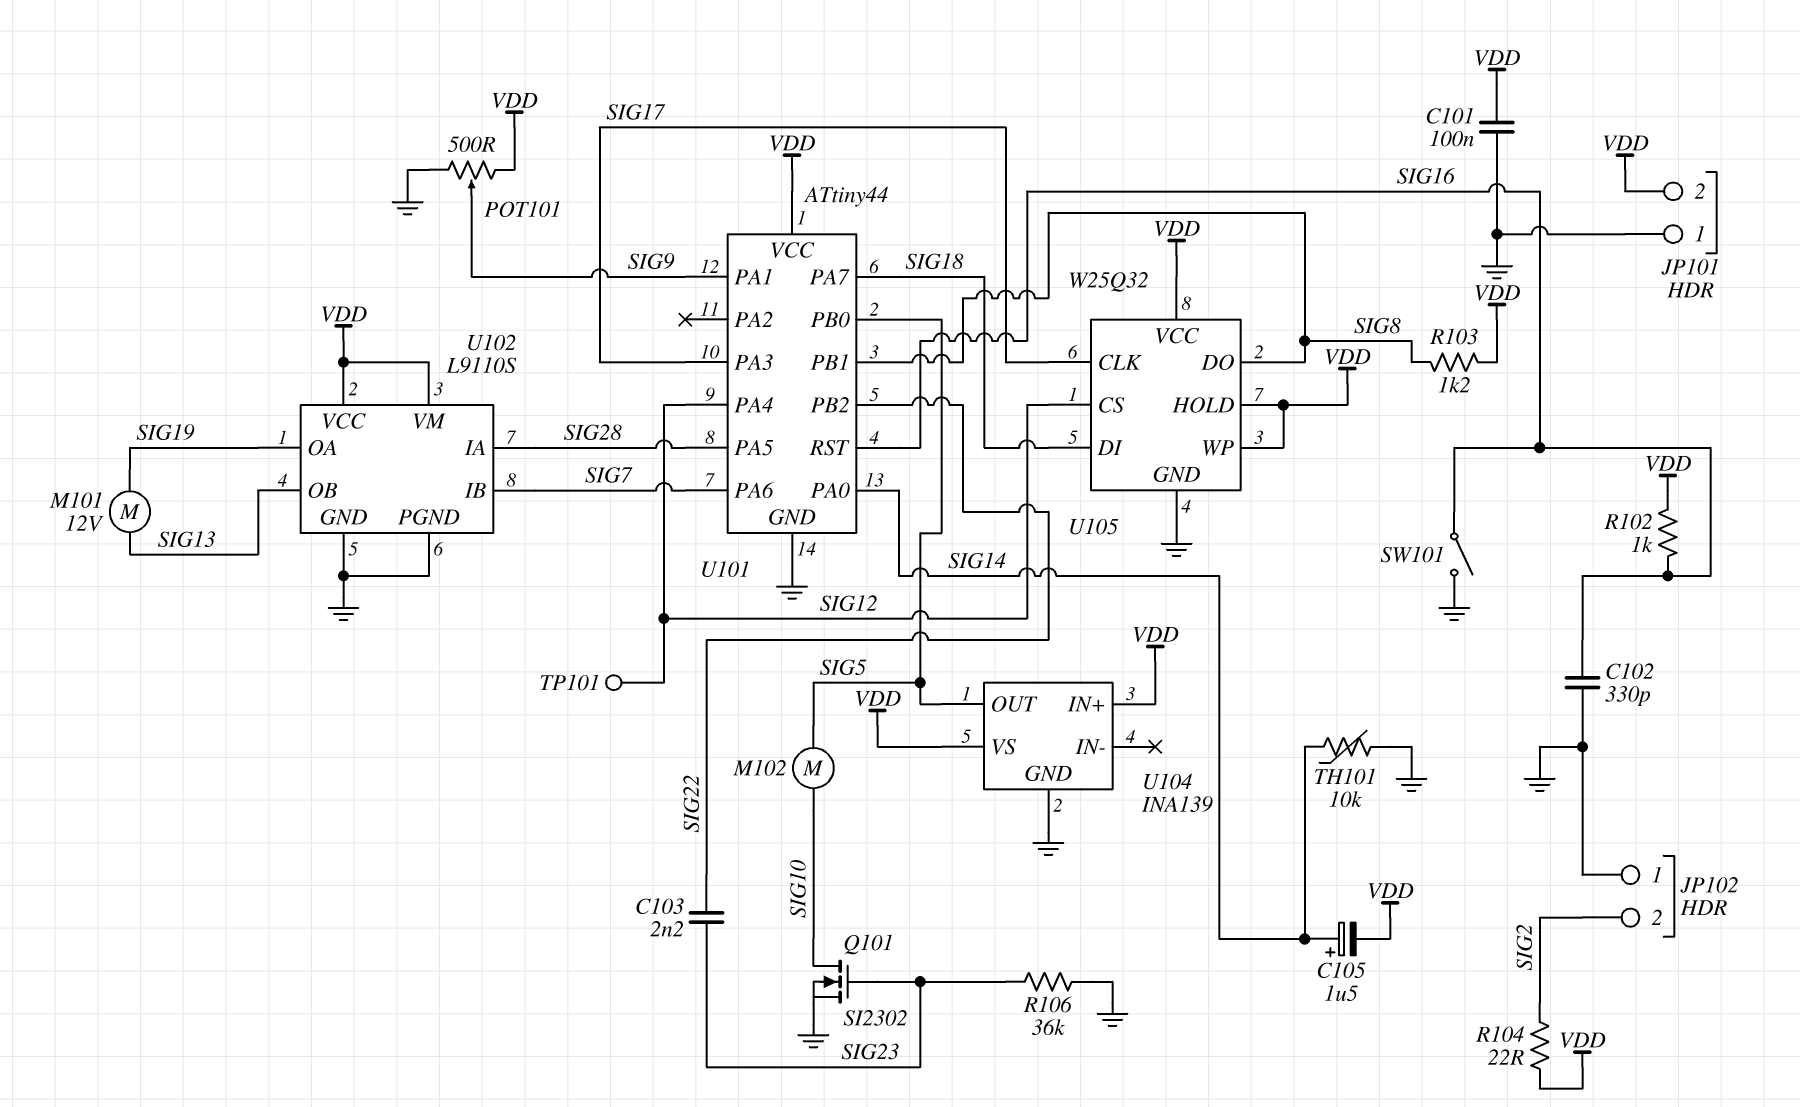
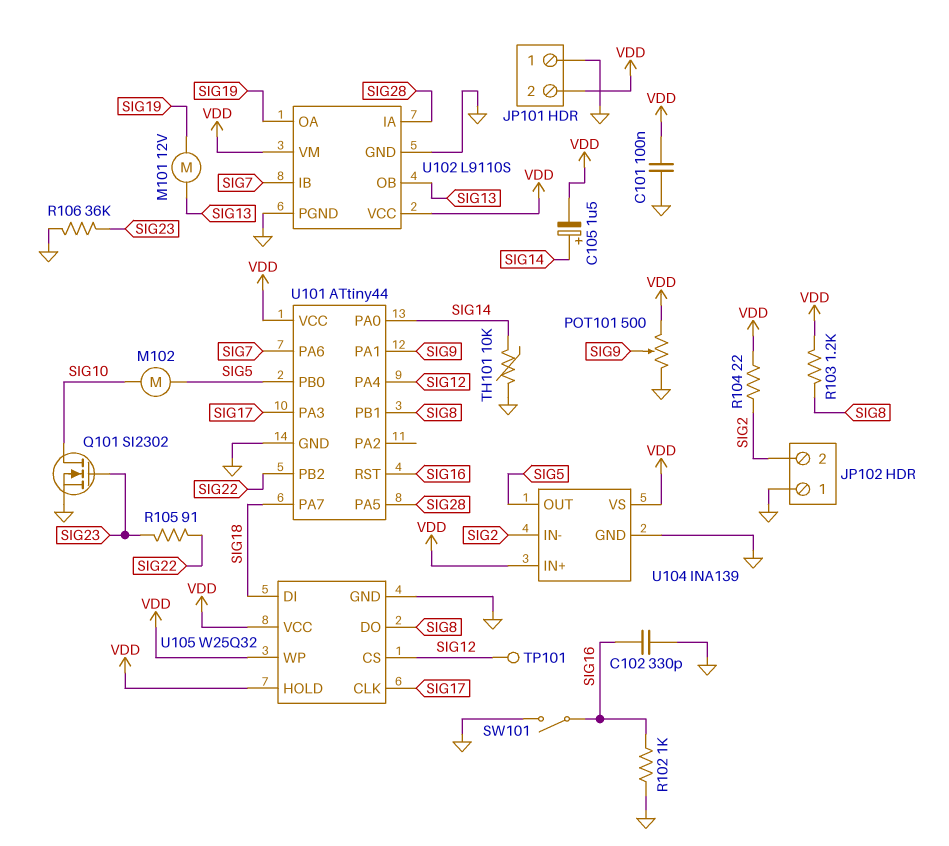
C103: 2.2nF (SIG22, SIG23) -> none
R102: 1k (SIG16, VDD) -> 1k (GND, SIG16)
R105: none -> 91 (SIG22, SIG23)
U104 pin IN-: none -> SIG2

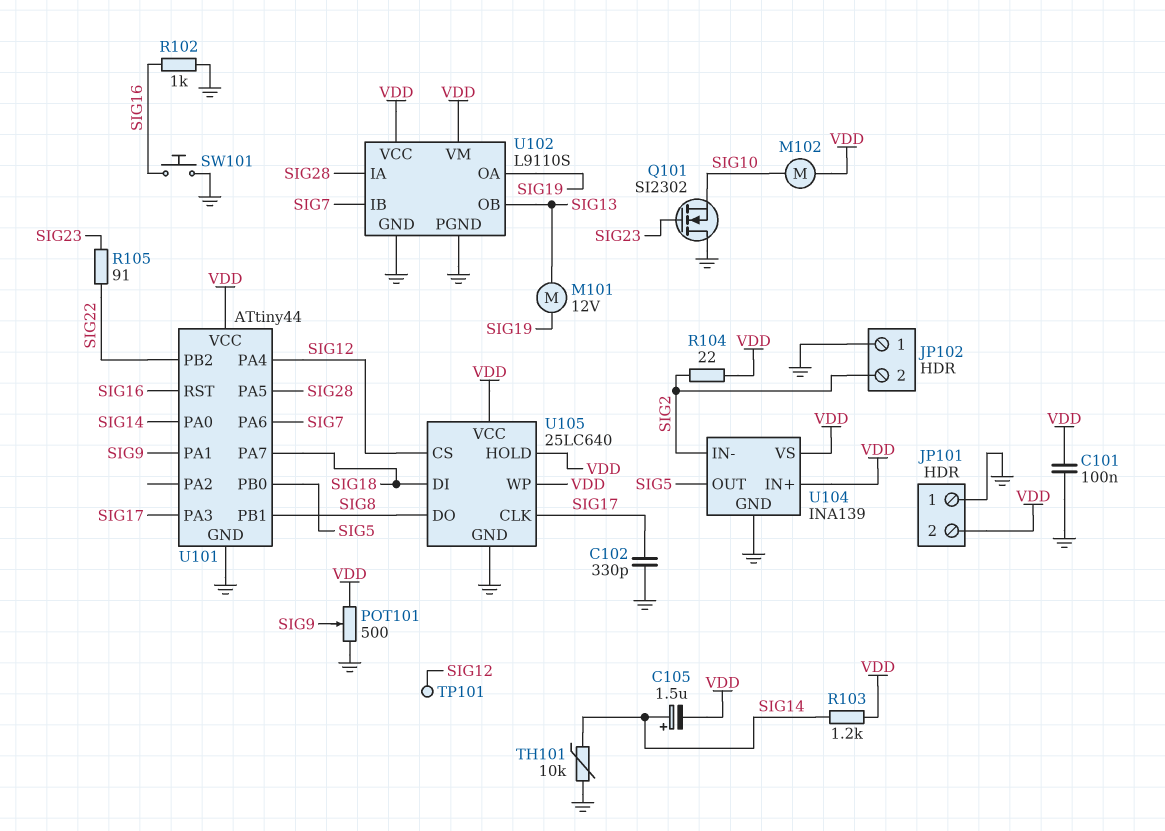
C102: 330pF (GND, SIG16) -> 330pF (GND, SIG17)
M102: motor (SIG5, SIG10) -> motor (SIG10, VDD)
Q101: NMOS SI2302 (G SIG23, D SIG10, S GND) -> NMOS SI2302 (G SIG23, D GND, S SIG10)
R103: 1.2k (SIG8, VDD) -> 1.2k (SIG14, VDD)
R106: 36k (GND, SIG23) -> none
SW101: switch (GND, SIG16) -> button (GND, SIG16)
U105: W25Q32 -> 25LC640

